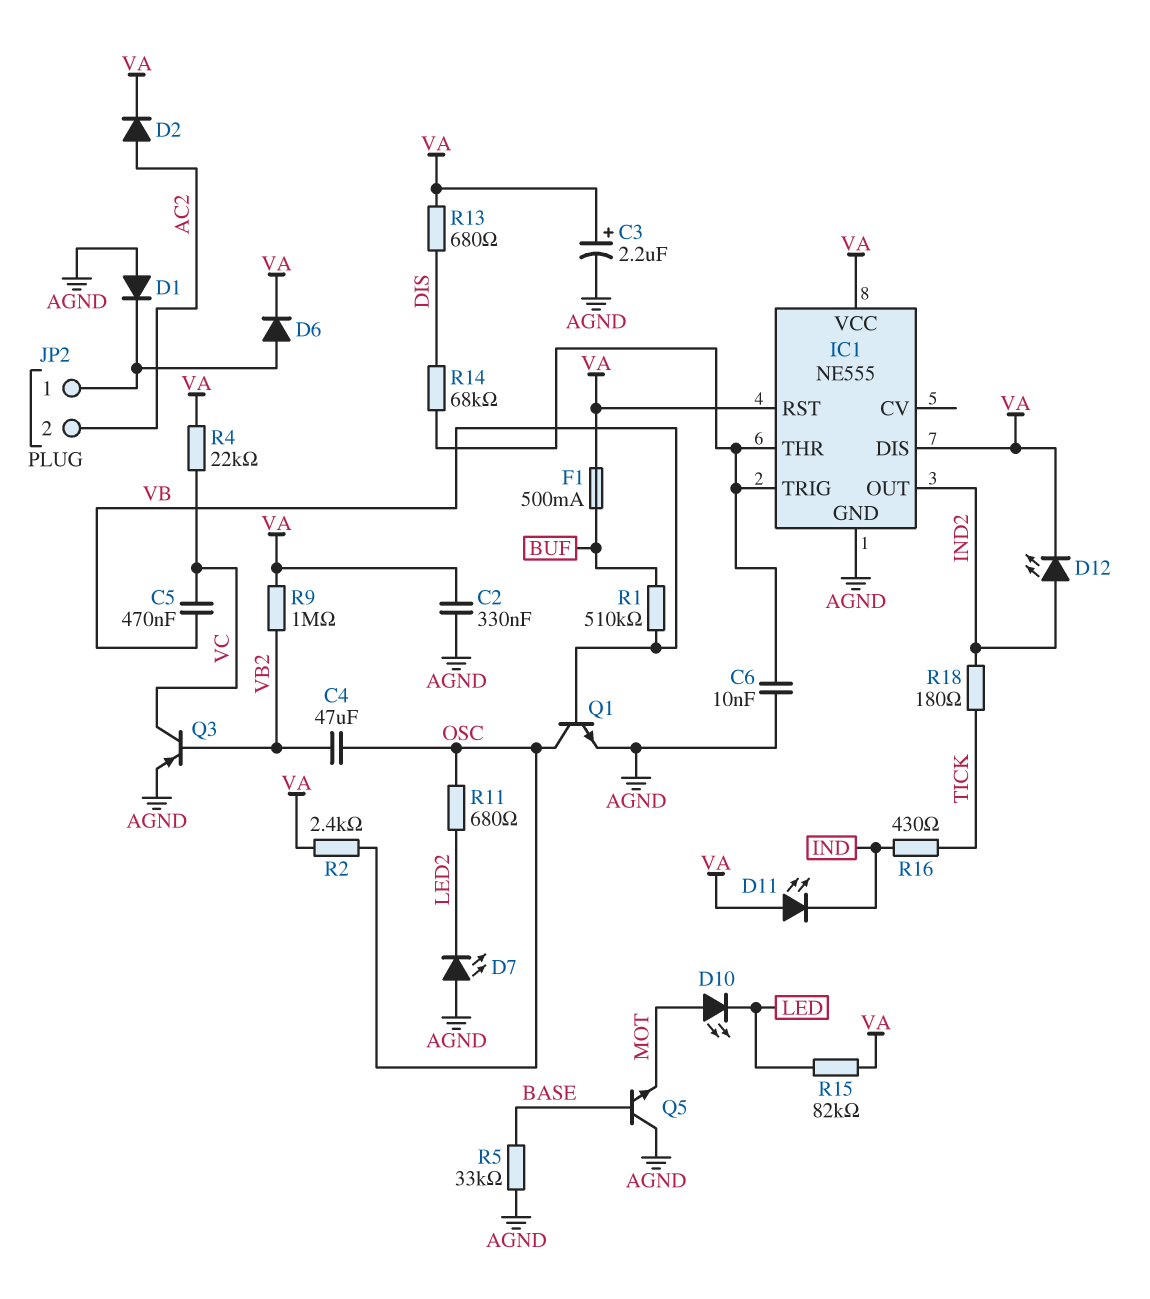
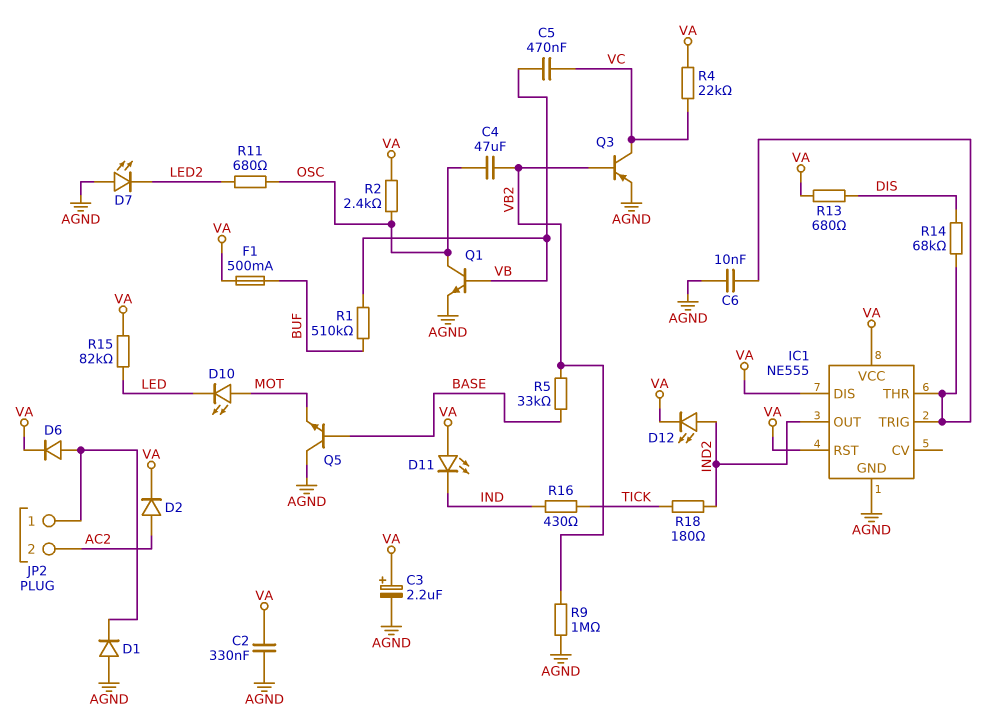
R5: 33k (AGND, BASE) -> 33k (BASE, VB2)
R9: 1M (VA, VB2) -> 1M (AGND, VB2)

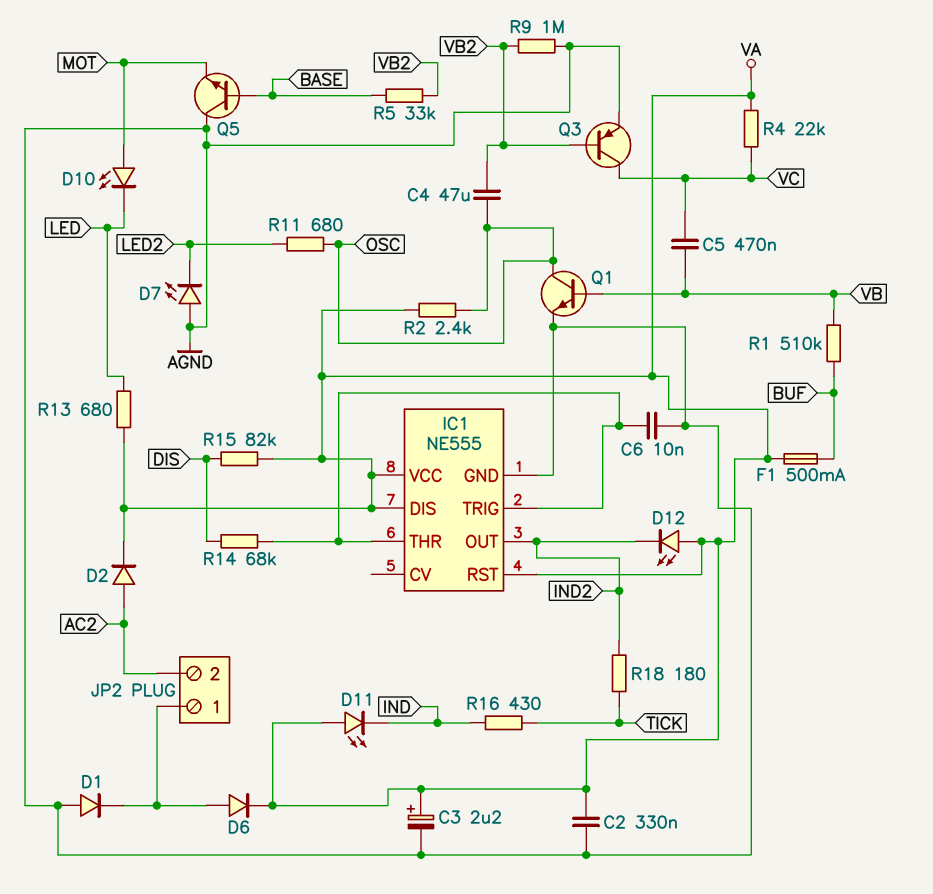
D12: LED (A IND2, K VA) -> LED (A VA, K IND2)
R13: 680 (DIS, VA) -> 680 (LED, VA)
R15: 82k (LED, VA) -> 82k (DIS, VA)

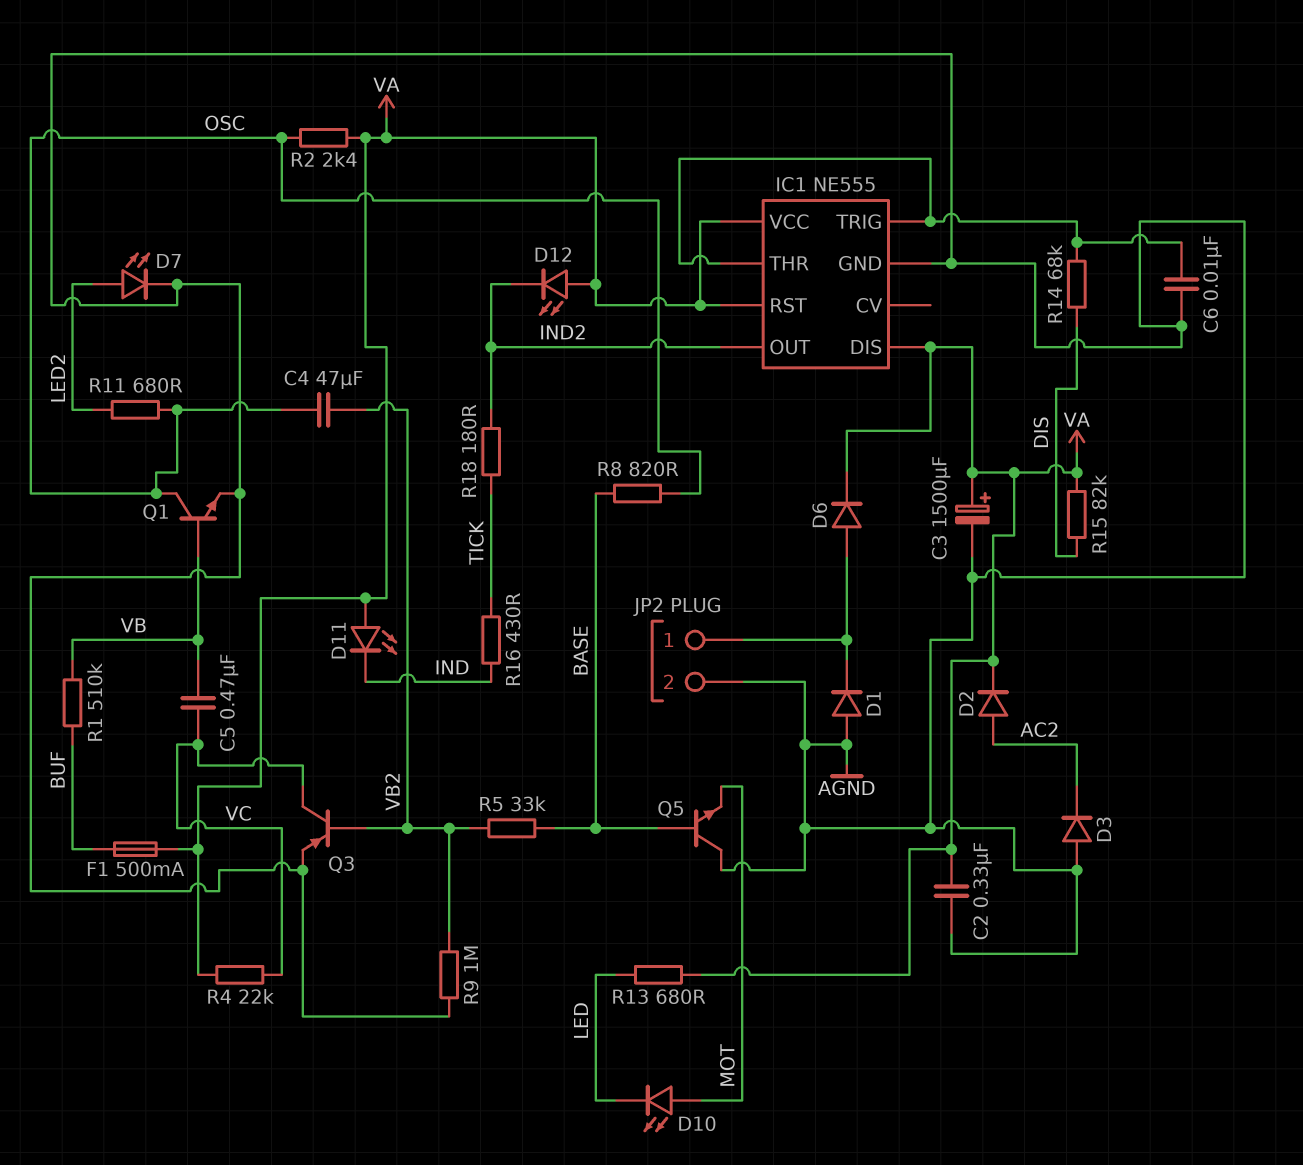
C3: 2.2uF (plus VA, minus AGND) -> 1500uF (plus VA, minus AGND)
D3: none -> diode (A AGND, K AC2)
D7: LED (A AGND, K LED2) -> LED (A LED2, K AGND)
JP2 pin 2: AC2 -> AGND
R8: none -> 820 (BASE, OSC)

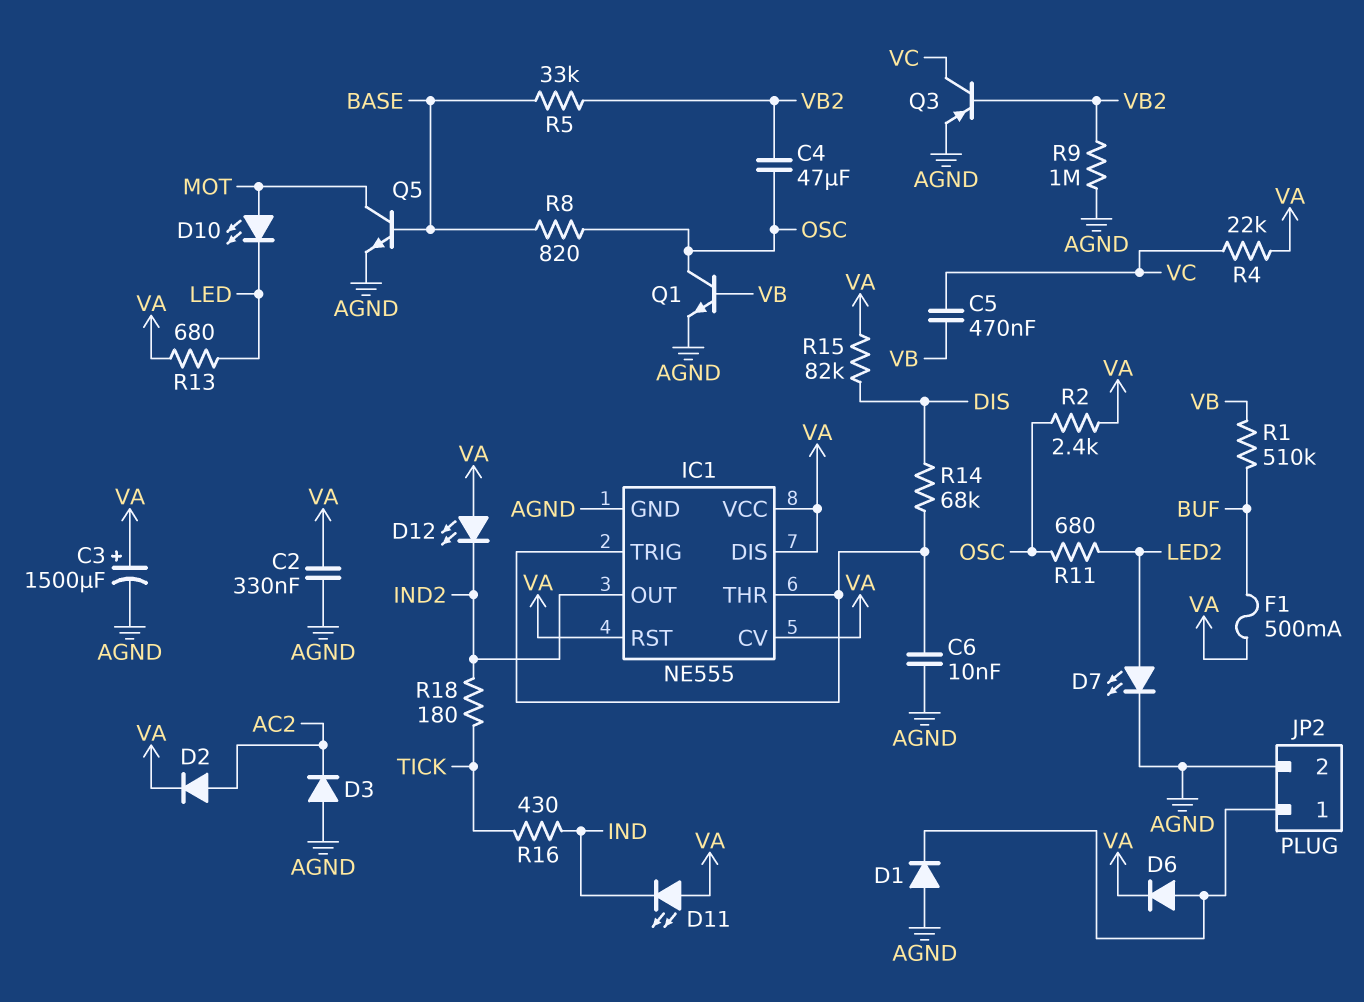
IC1 pin CV: none -> VA
Q5: NPN (B BASE, C AGND, E MOT) -> NPN (B BASE, C MOT, E AGND)

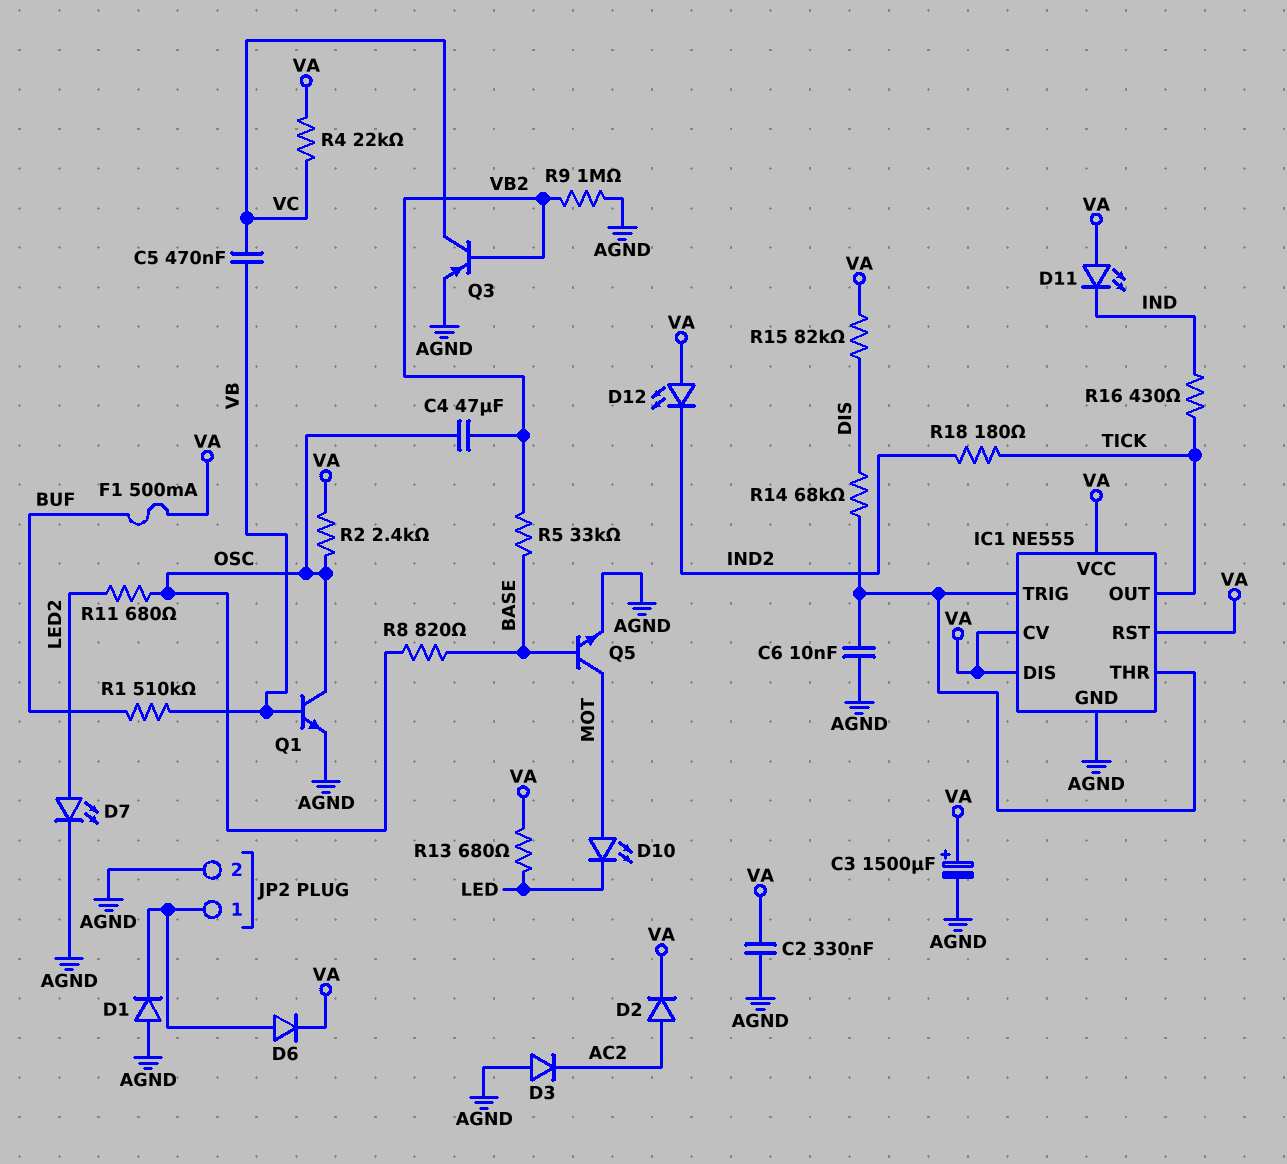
IC1 pin OUT: IND2 -> TICK

